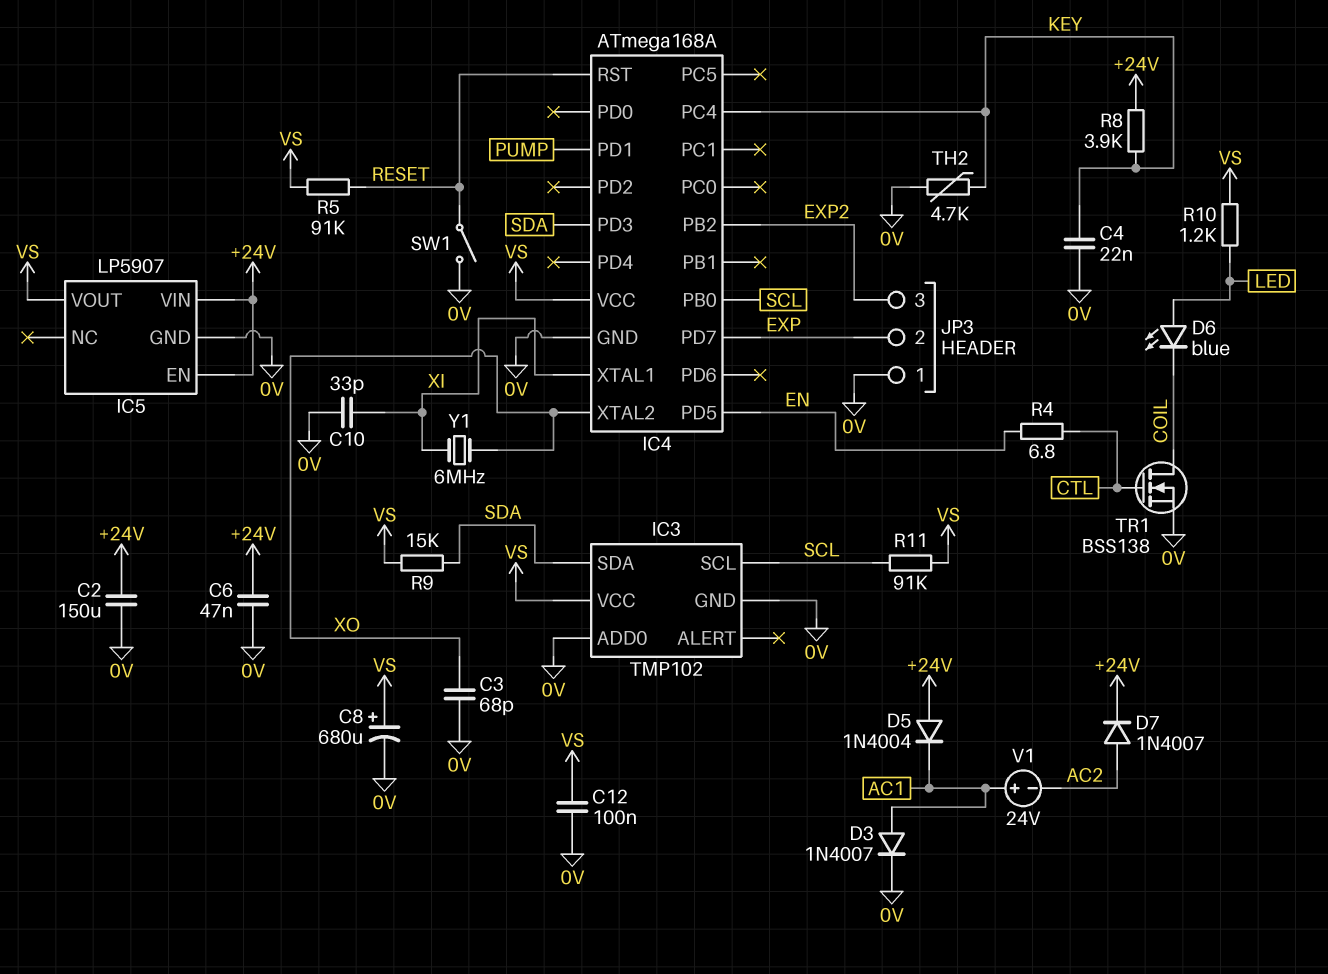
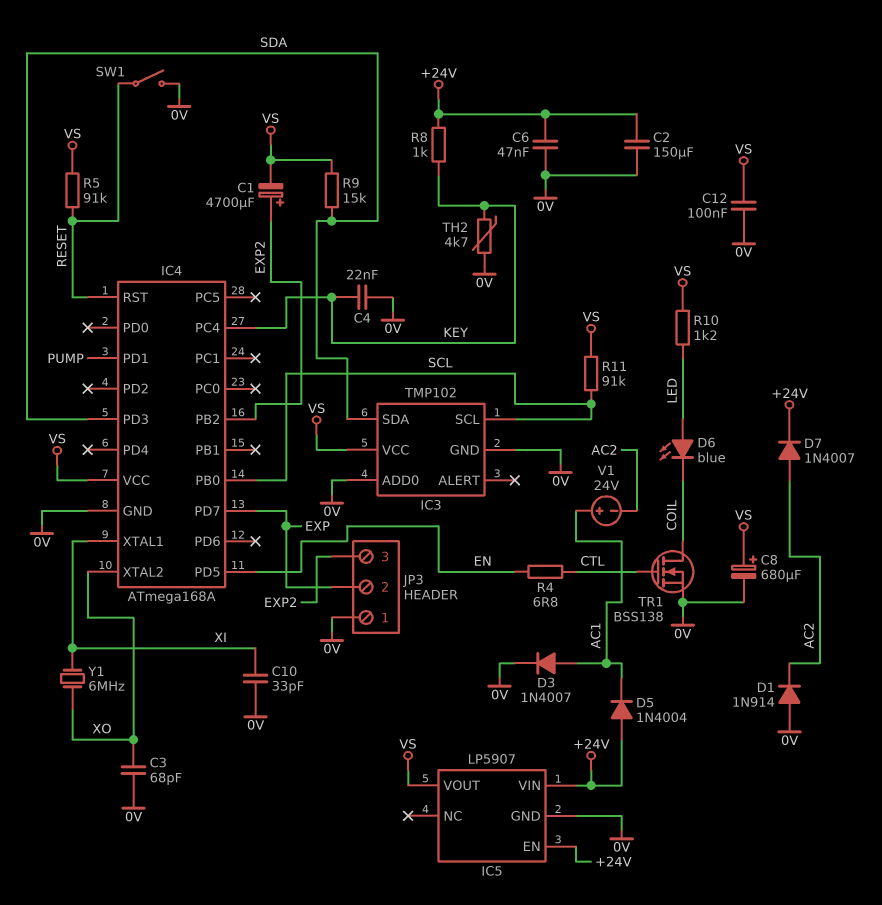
C1: none -> 4700uF (plus EXP2, minus VS)
D1: none -> diode 1N914 (A 0V, K AC2)
R8: 3.9k (+24V, KEY) -> 1k (+24V, KEY)

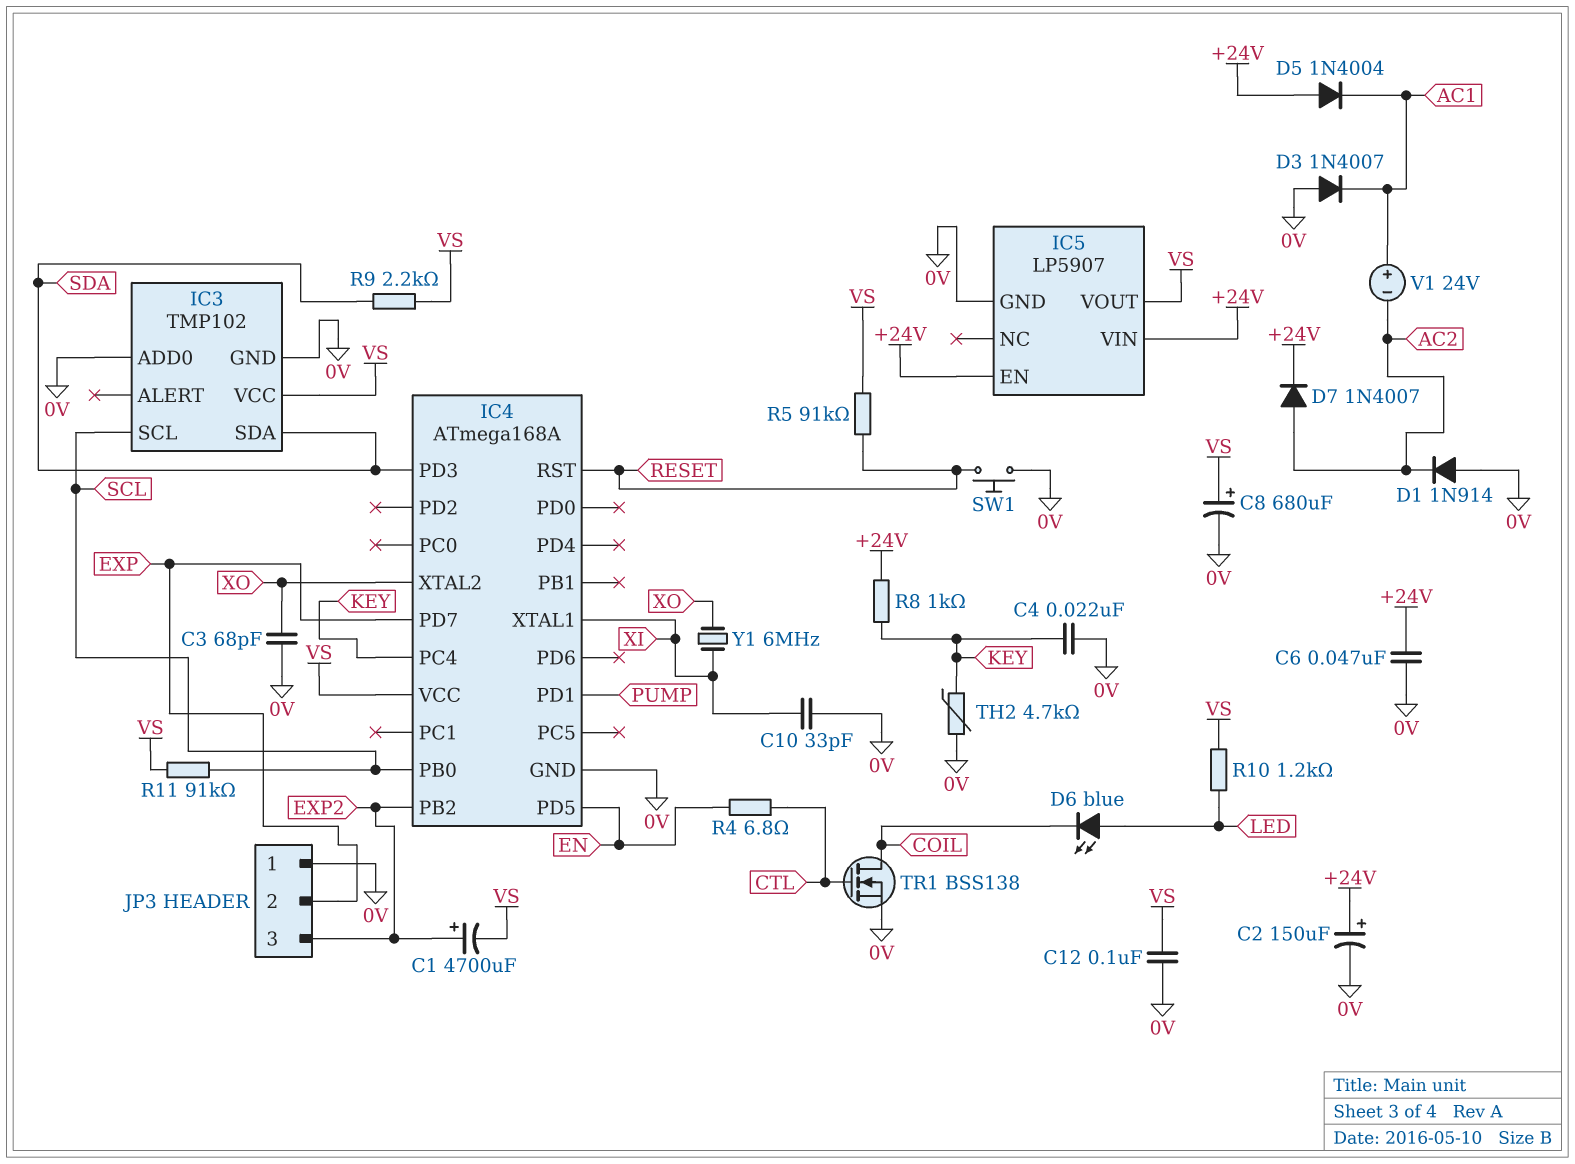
C2: 150uF (+24V, 0V) -> 150uF (plus +24V, minus 0V)
D3: diode 1N4007 (A AC1, K 0V) -> diode 1N4007 (A 0V, K AC1)
R9: 15k (SDA, VS) -> 2.2k (SDA, VS)
SW1: switch (0V, RESET) -> button (0V, RESET)

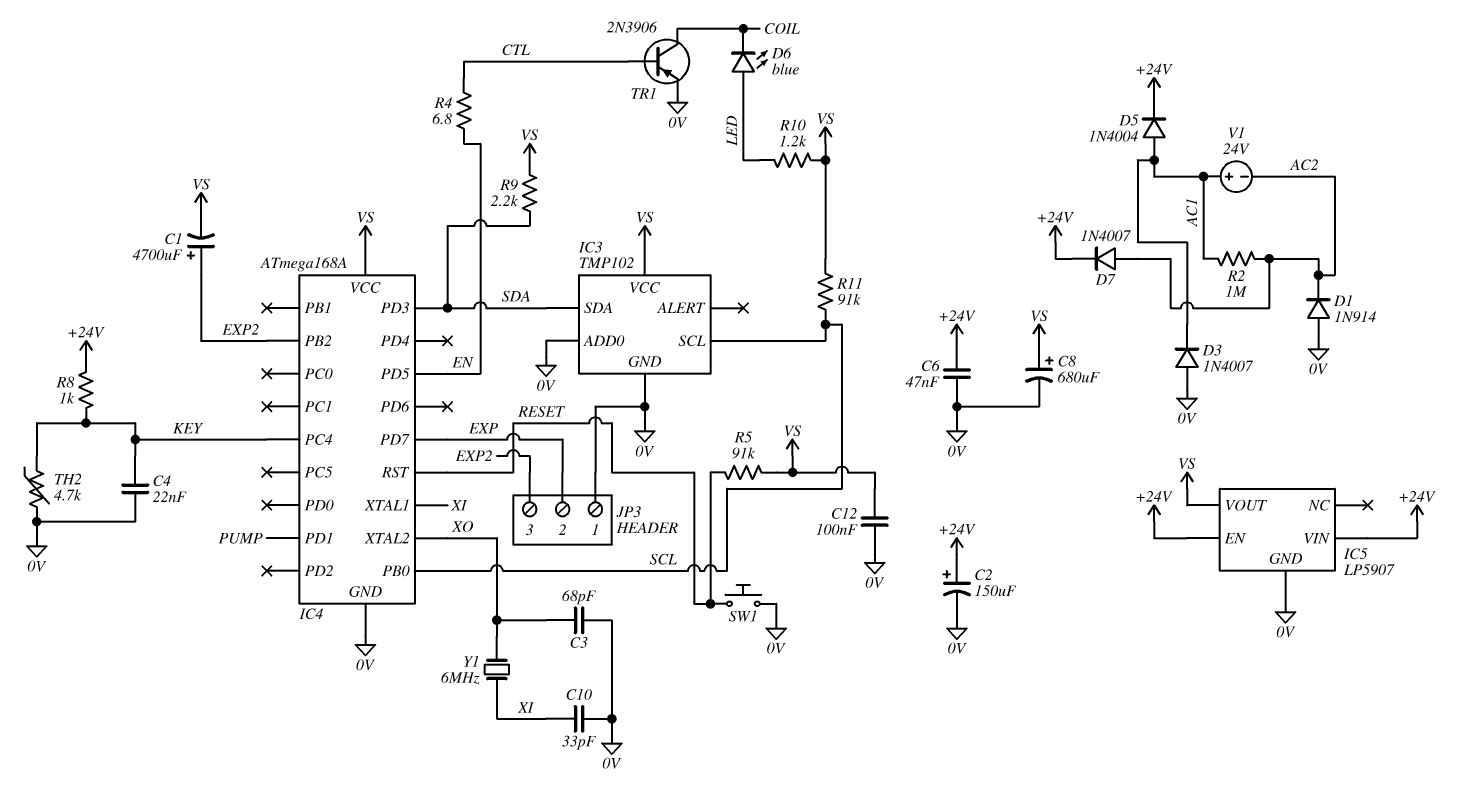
D5: diode 1N4004 (A +24V, K AC1) -> diode 1N4004 (A AC1, K +24V)
R2: none -> 1M (AC1, AC2)
TR1: NMOS BSS138 (G CTL, D COIL, S 0V) -> PNP 2N3906 (B CTL, C COIL, E 0V)

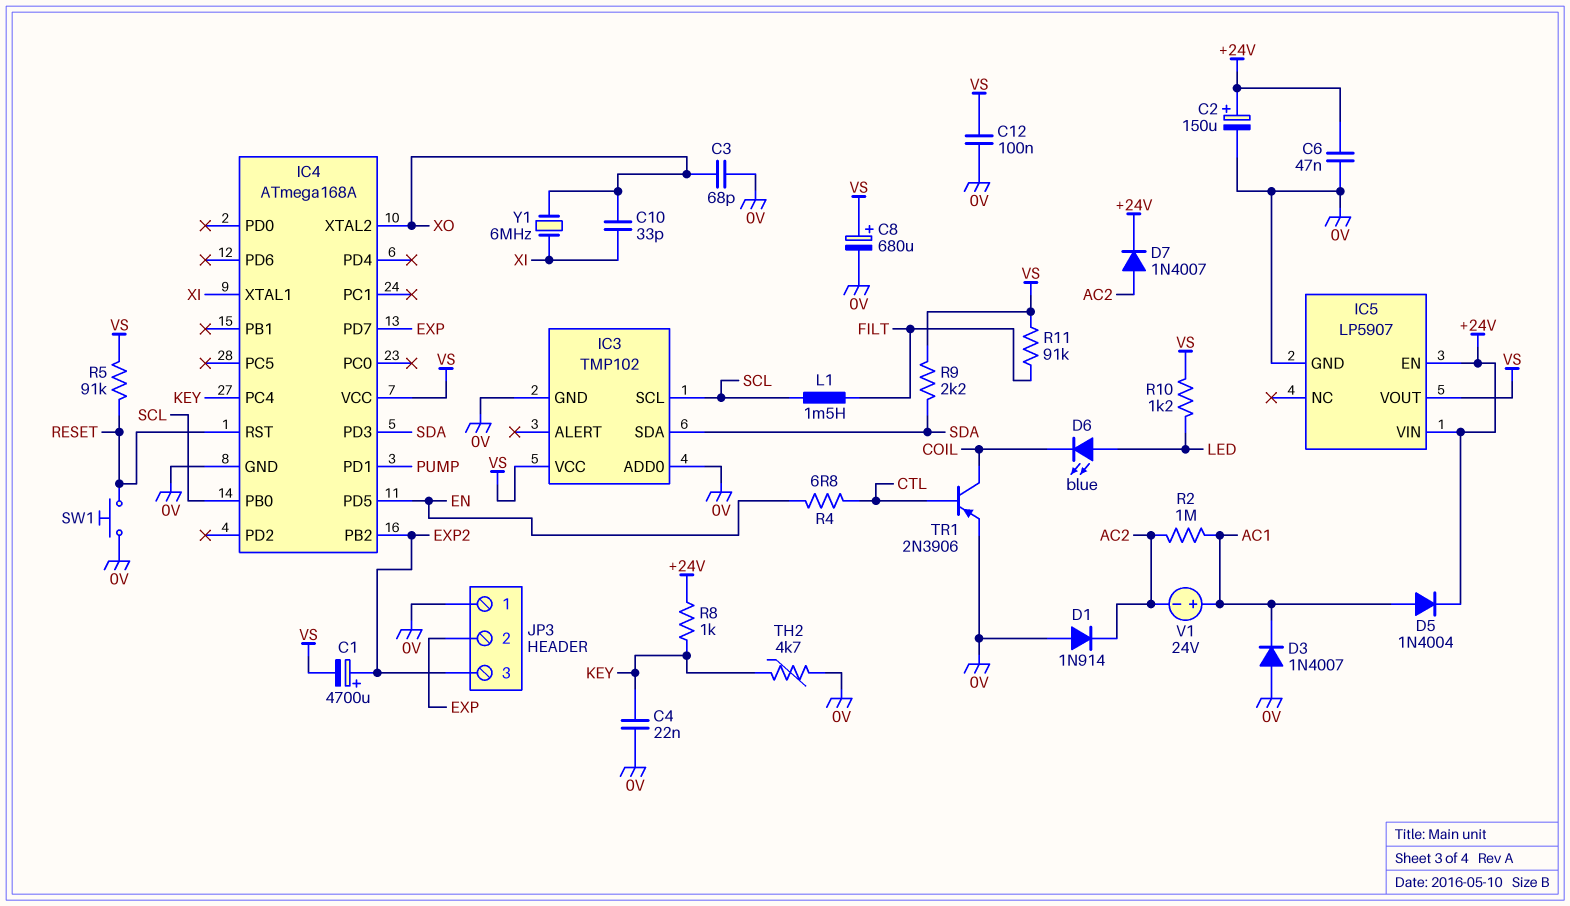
C10: 33pF (0V, XI) -> 33pF (XI, XO)
L1: none -> 1.5mH (FILT, SCL)
R11: 91k (SCL, VS) -> 91k (FILT, VS)

